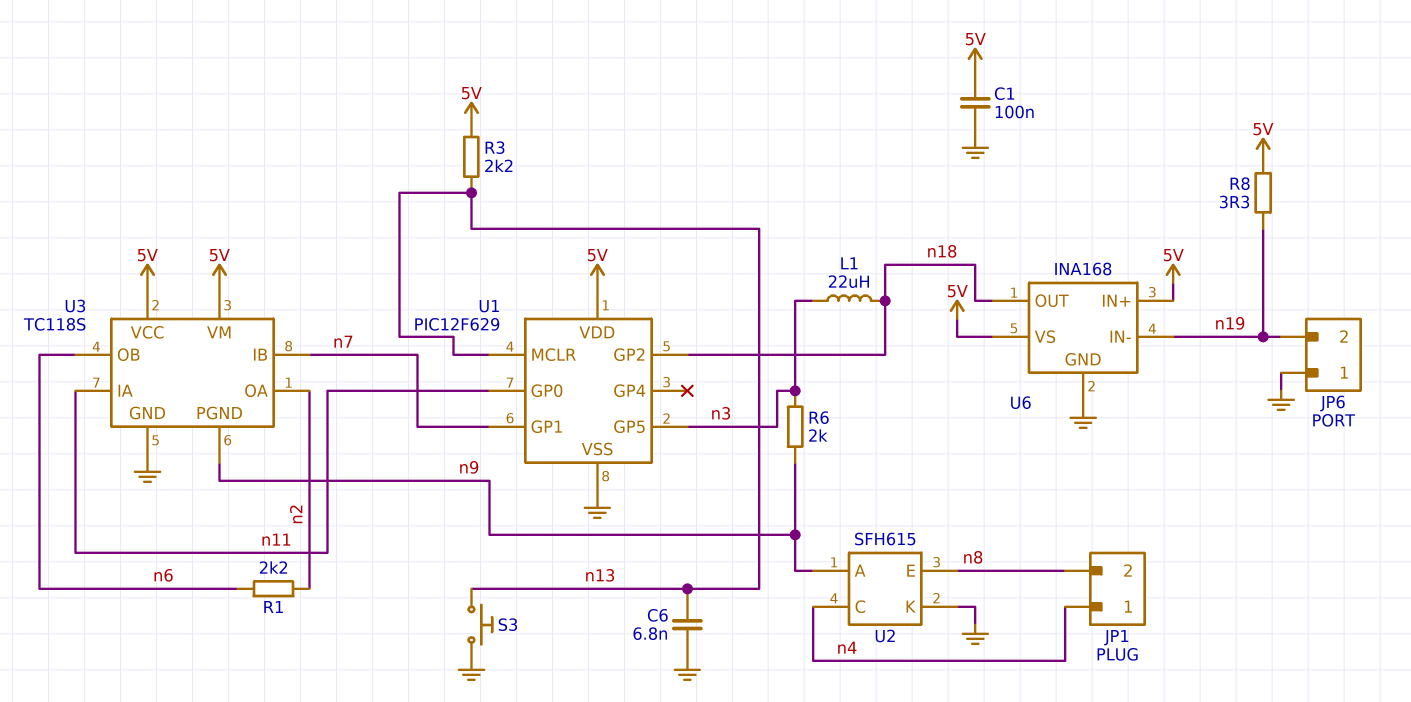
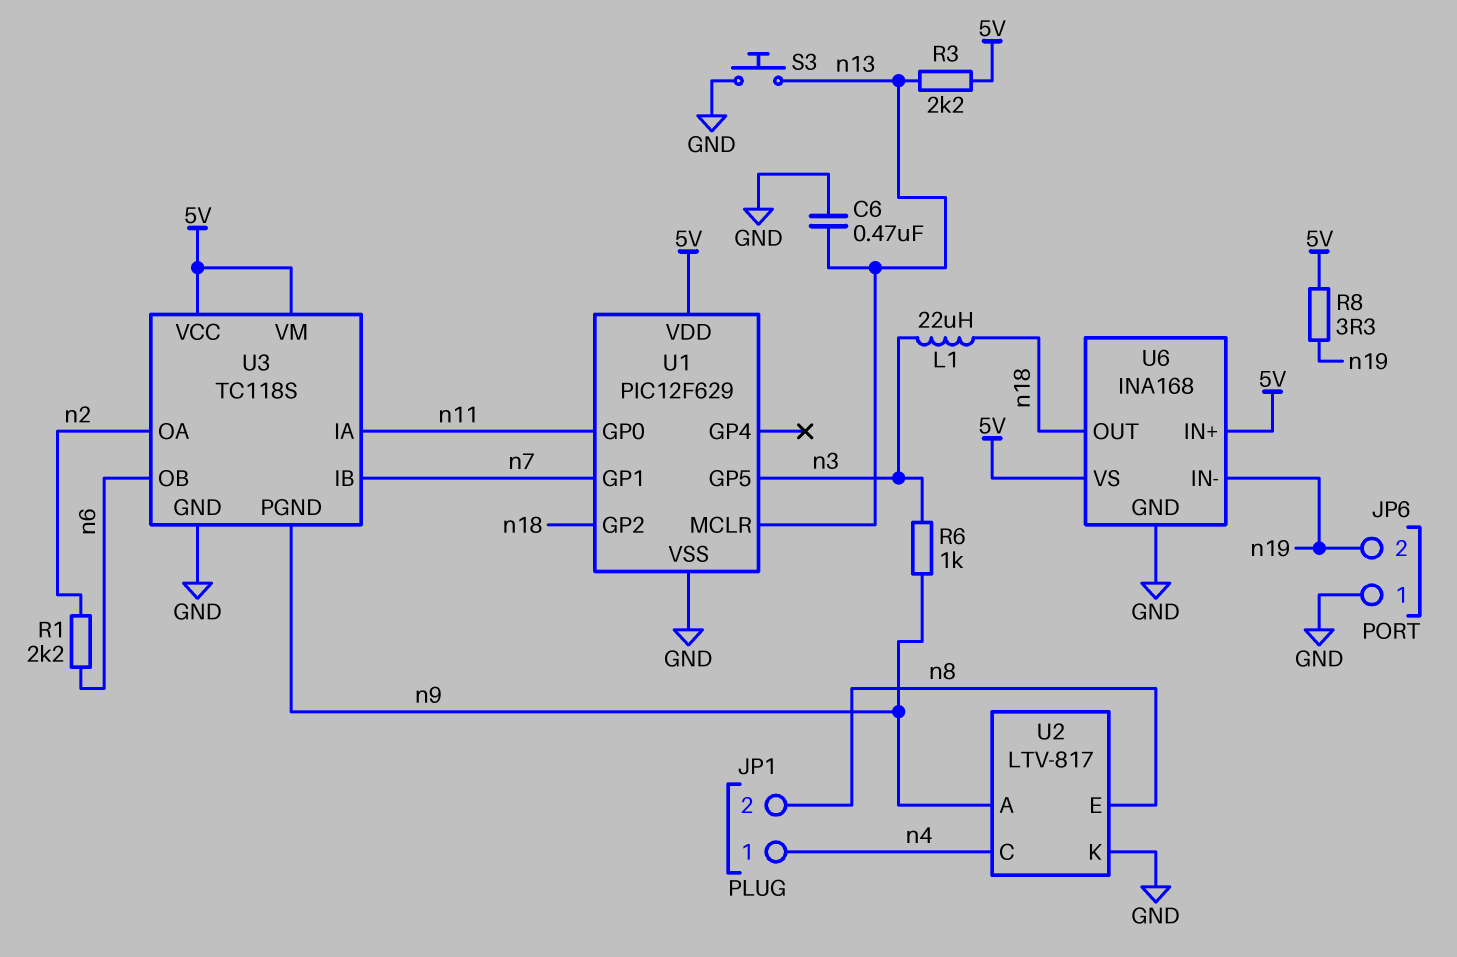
C1: 100nF (5V, GND) -> none
C6: 6.8nF (GND, n13) -> 470nF (GND, n13)
R6: 2k (n3, n9) -> 1k (n3, n9)
U2: SFH615 -> LTV-817

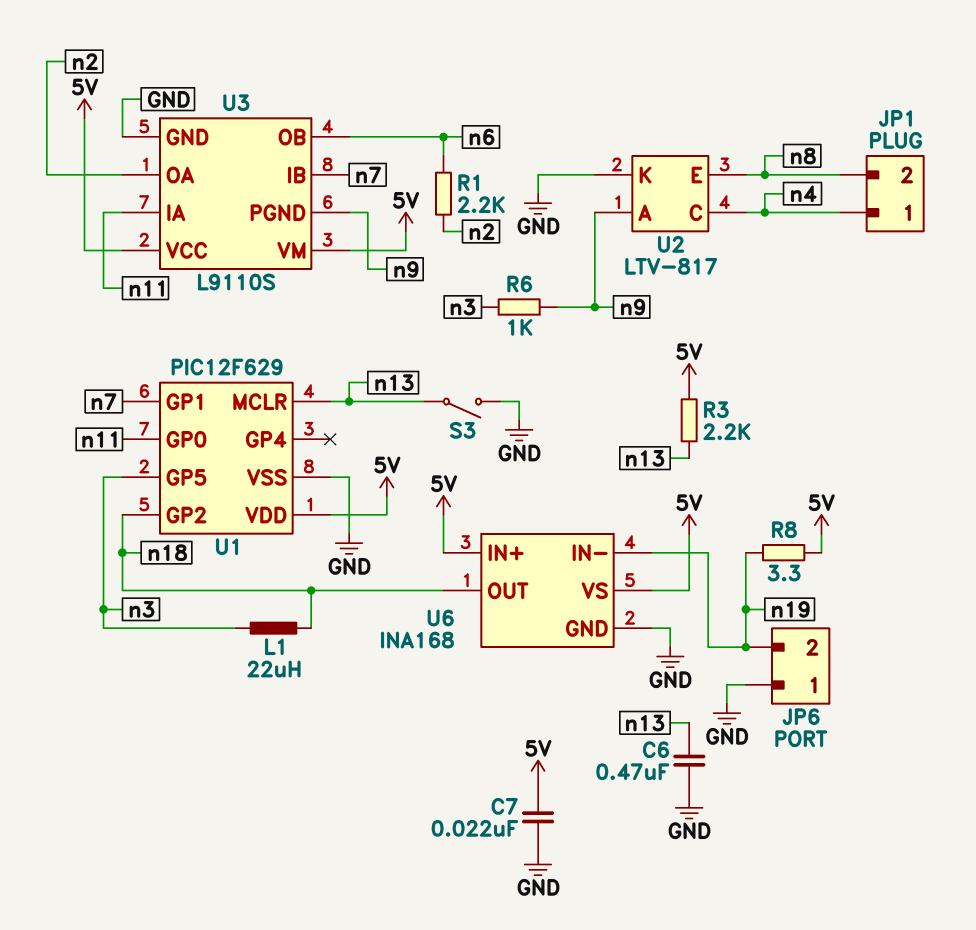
C7: none -> 22nF (5V, GND)
S3: button (GND, n13) -> switch (GND, n13)
U3: TC118S -> L9110S

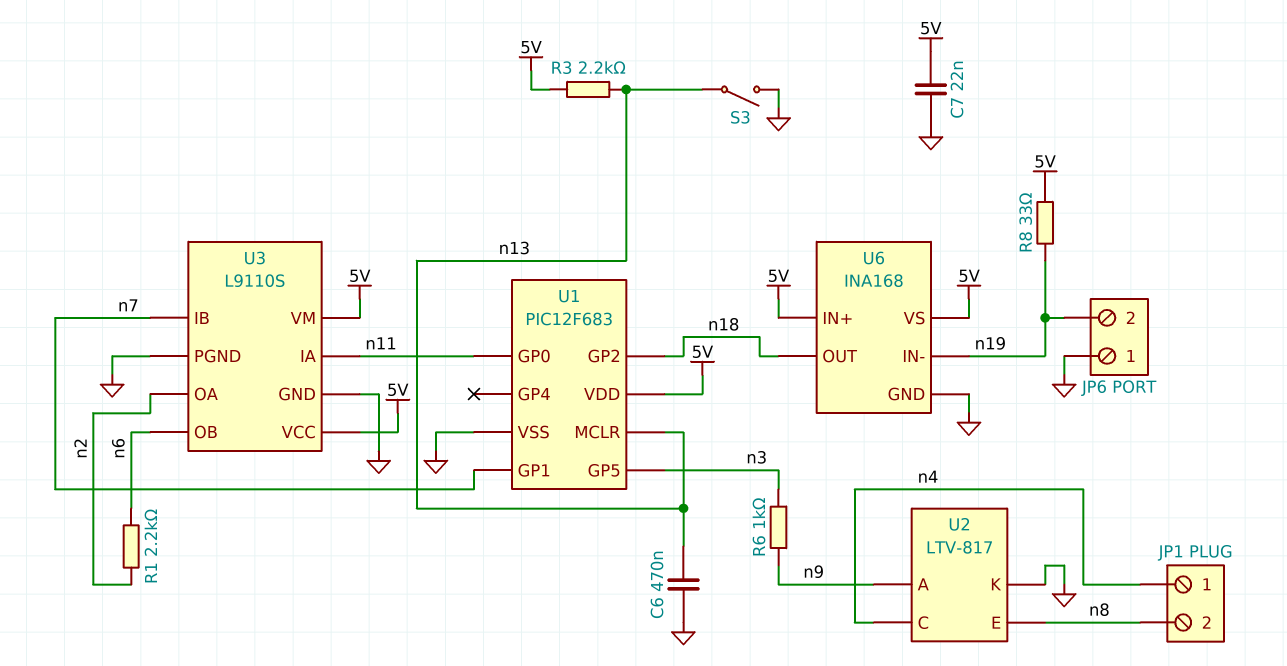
L1: 22uH (n3, n18) -> none
R8: 3.3 (5V, n19) -> 33 (5V, n19)
U1: PIC12F629 -> PIC12F683
U3 pin PGND: n9 -> GND

